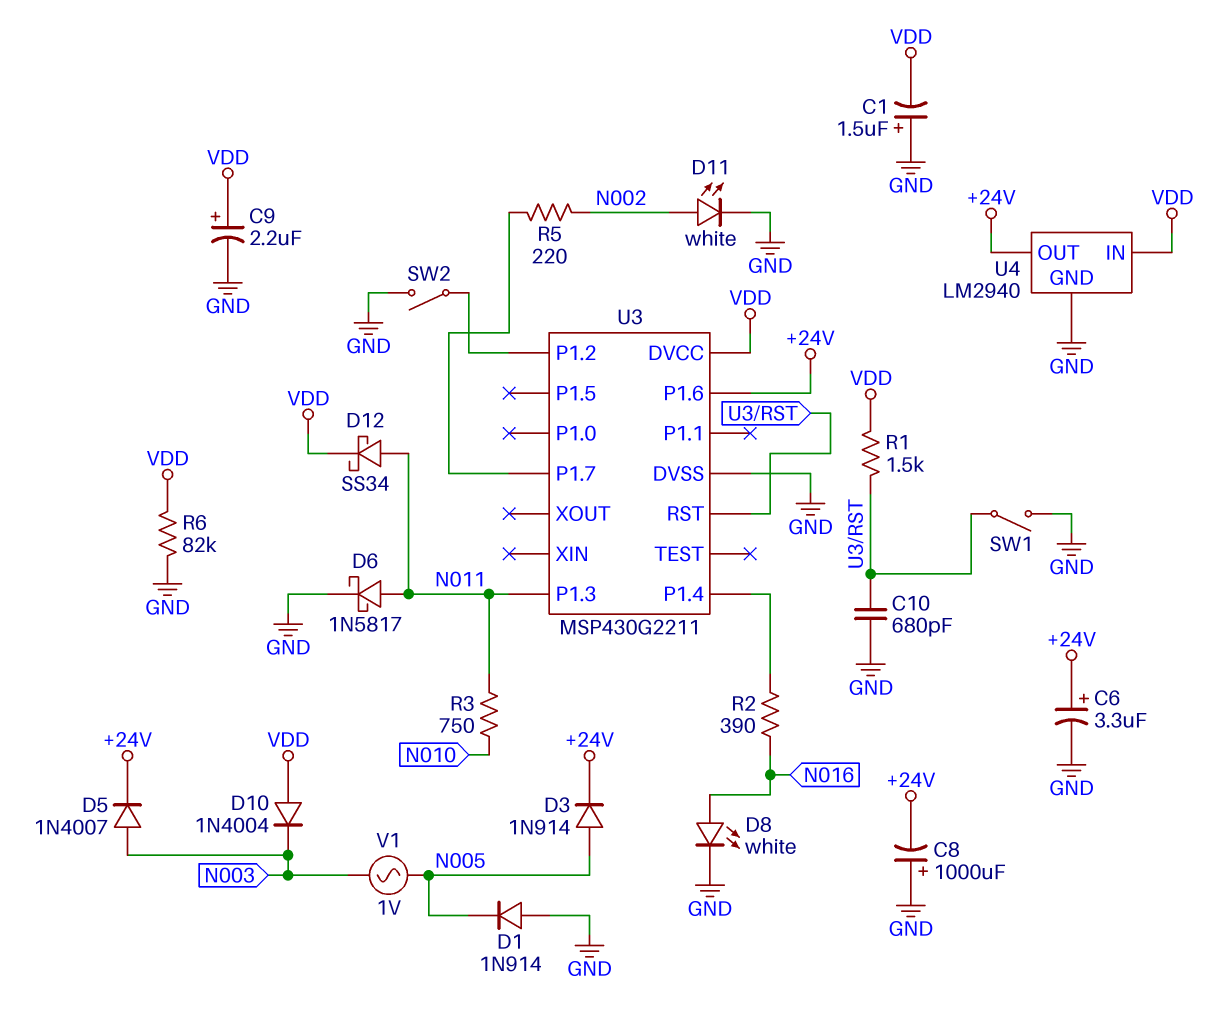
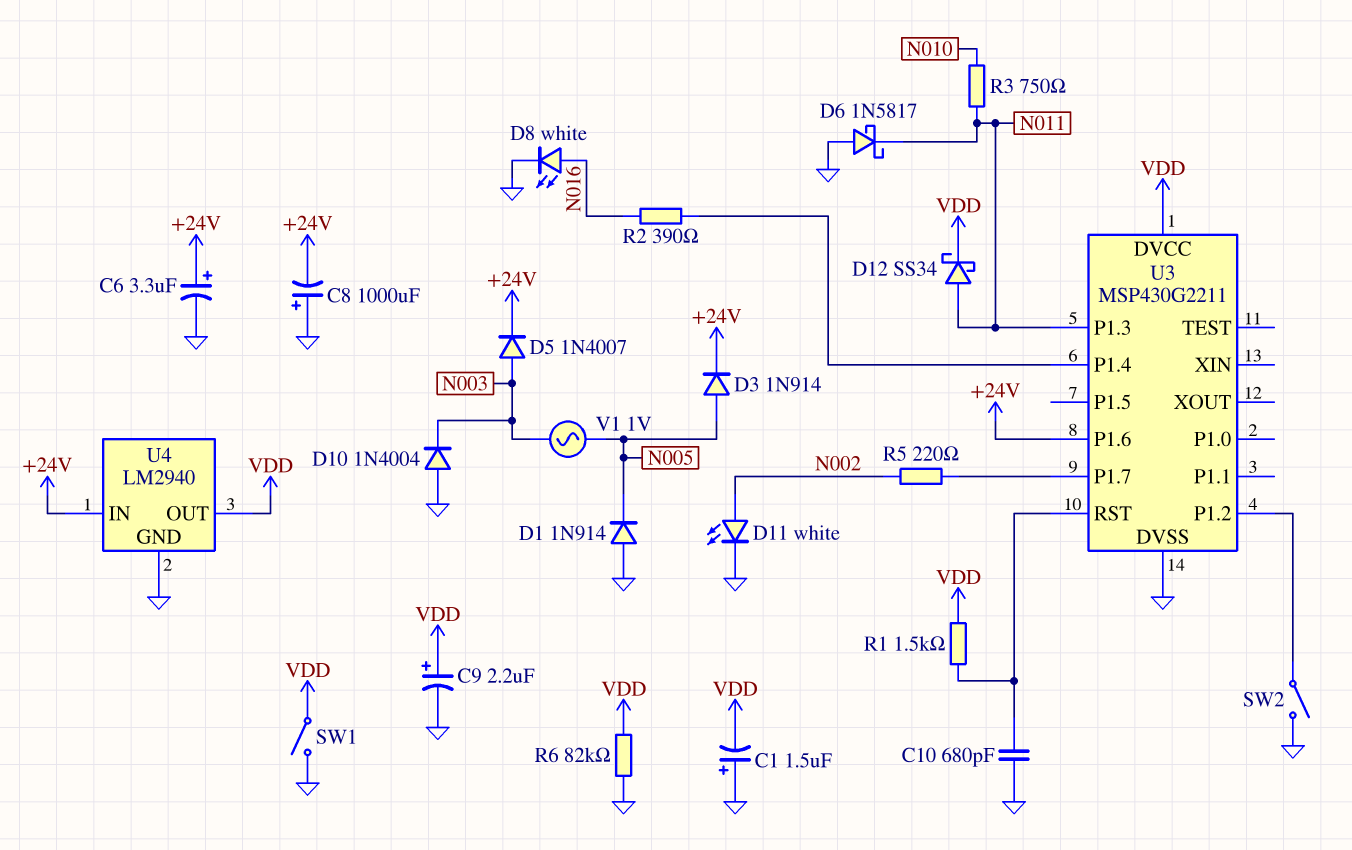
D6: schottky 1N5817 (A N011, K GND) -> schottky 1N5817 (A GND, K N011)
D10: diode 1N4004 (A VDD, K N003) -> diode 1N4004 (A GND, K N003)
SW1: switch (GND, U3/RST) -> switch (GND, VDD)
U4 pin IN: VDD -> +24V
U4 pin OUT: +24V -> VDD

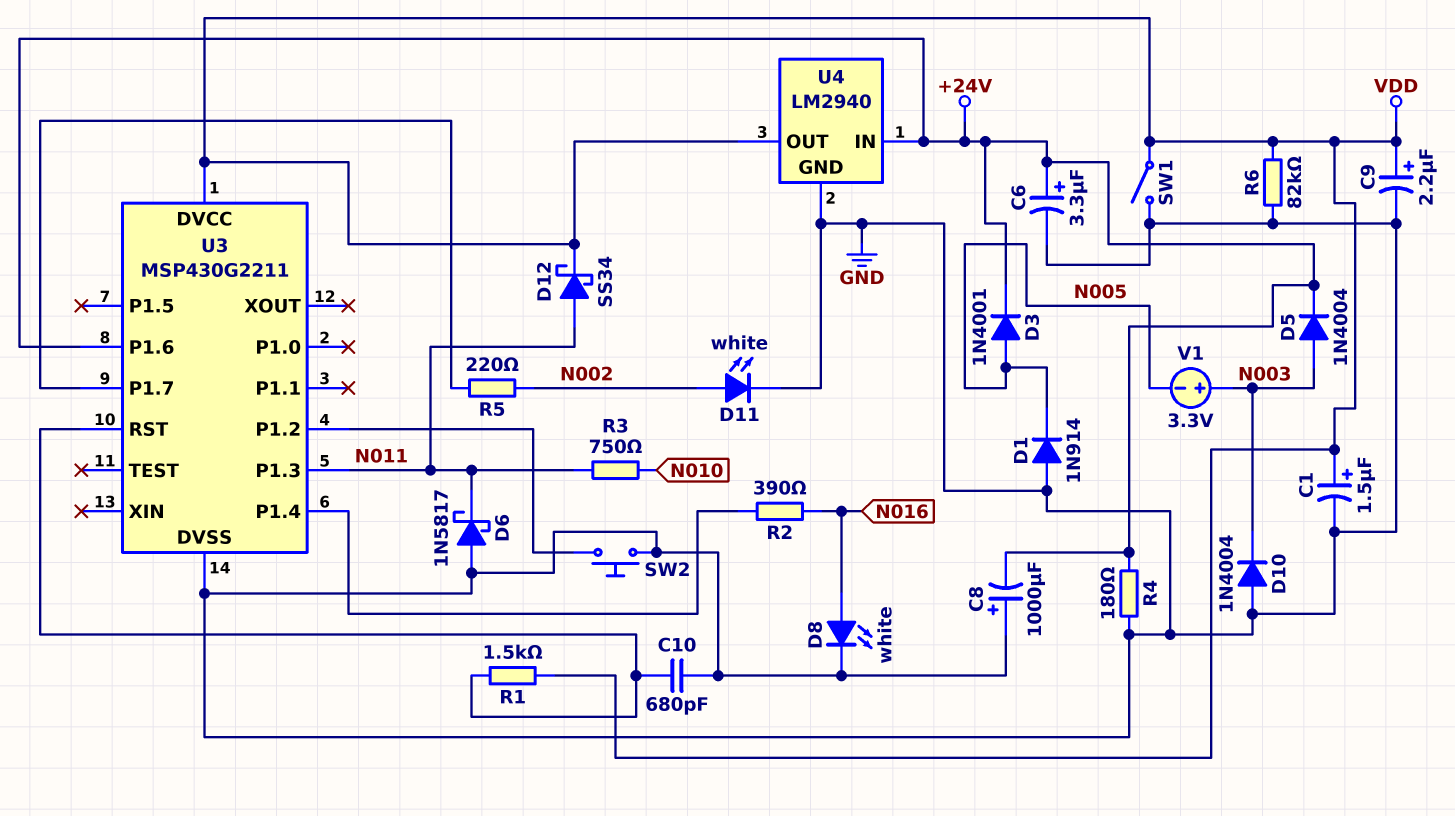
C1: 1.5uF (plus GND, minus VDD) -> 1.5uF (plus VDD, minus GND)
D3: diode 1N914 (A N005, K +24V) -> diode 1N4001 (A N005, K +24V)
D5: diode 1N4007 (A N003, K +24V) -> diode 1N4004 (A N003, K +24V)
R4: none -> 180 (+24V, GND)
SW2: switch (GND, U3/P1.2) -> button (GND, U3/P1.2)
V1: AC 1V (N003, N005) -> 3.3V (plus N003, minus N005)

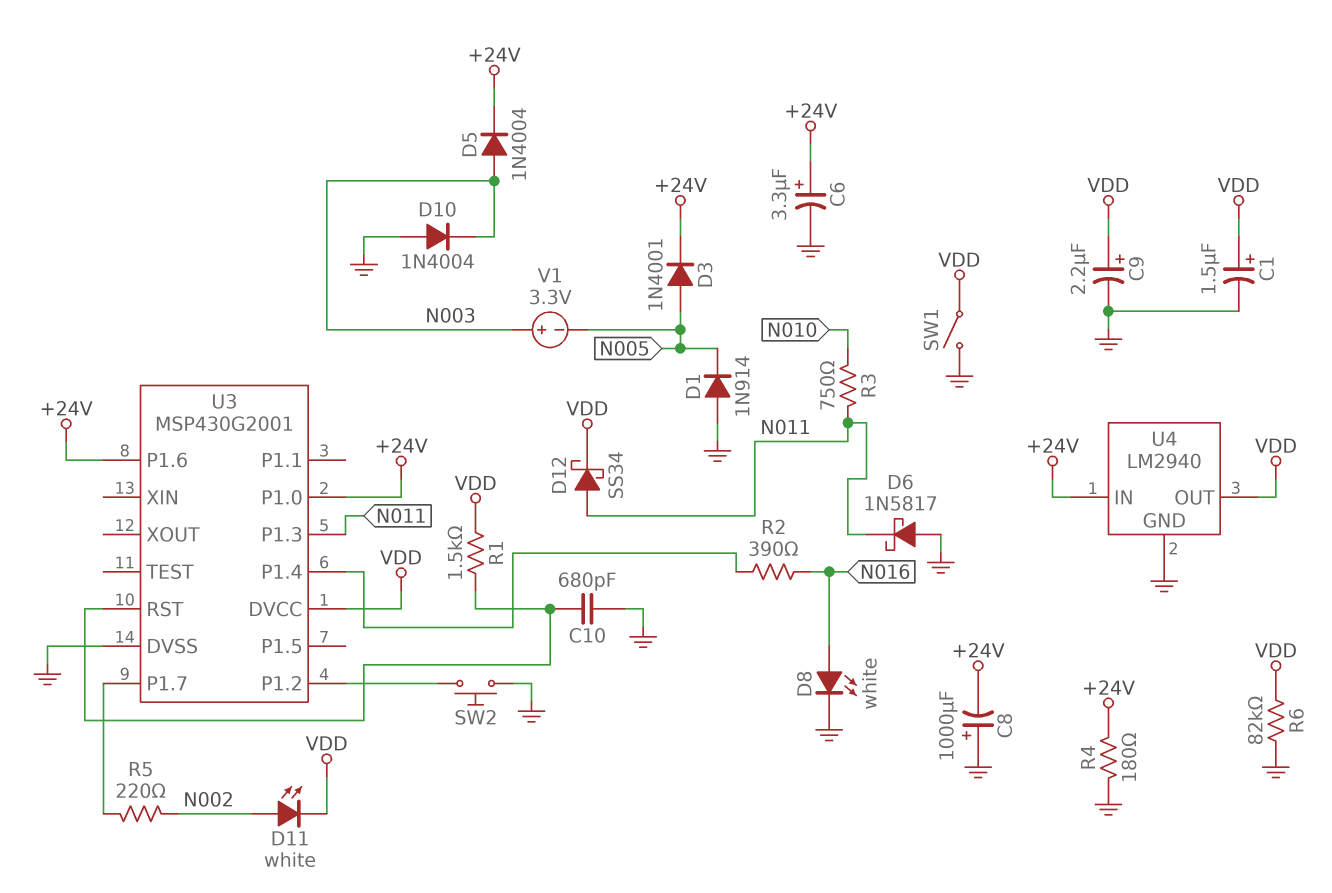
D11: LED white (A N002, K GND) -> LED white (A N002, K VDD)
U3: MSP430G2211 -> MSP430G2001
U3 pin P1.0: none -> +24V

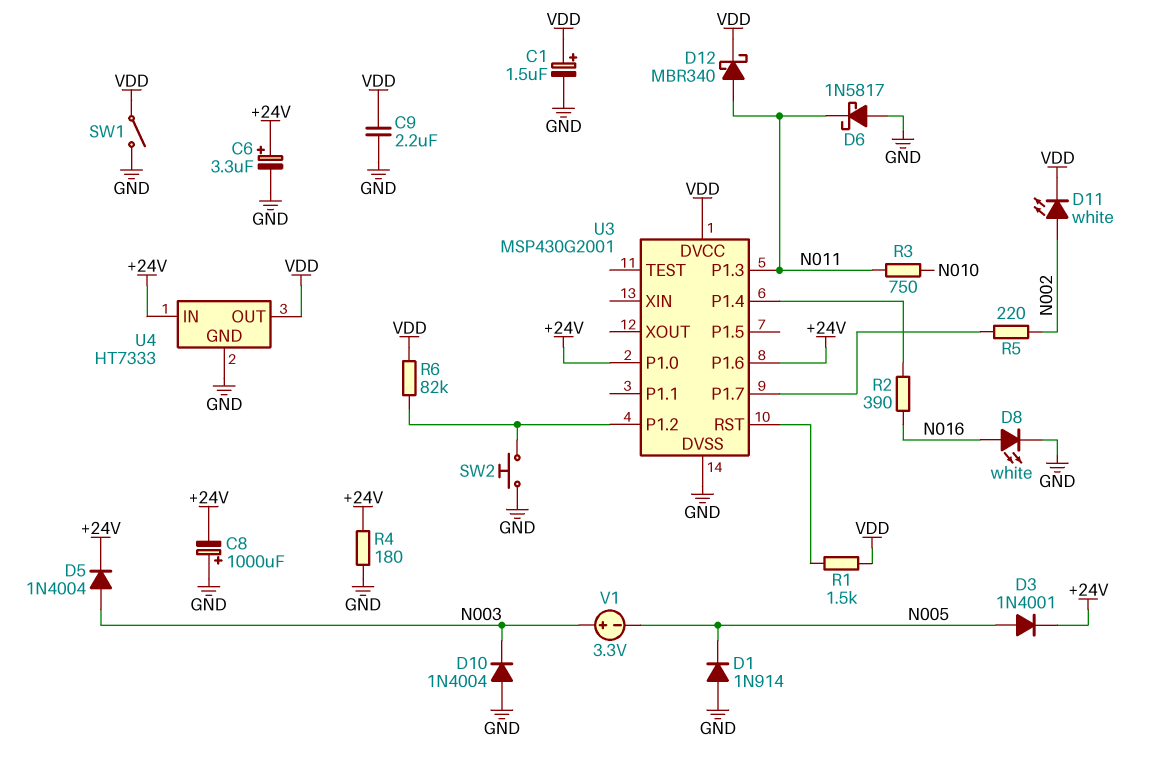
C9: 2.2uF (plus VDD, minus GND) -> 2.2uF (GND, VDD)
C10: 680pF (GND, U3/RST) -> none
D12: schottky SS34 (A N011, K VDD) -> schottky MBR340 (A N011, K VDD)
R6: 82k (GND, VDD) -> 82k (U3/P1.2, VDD)
U4: LM2940 -> HT7333

